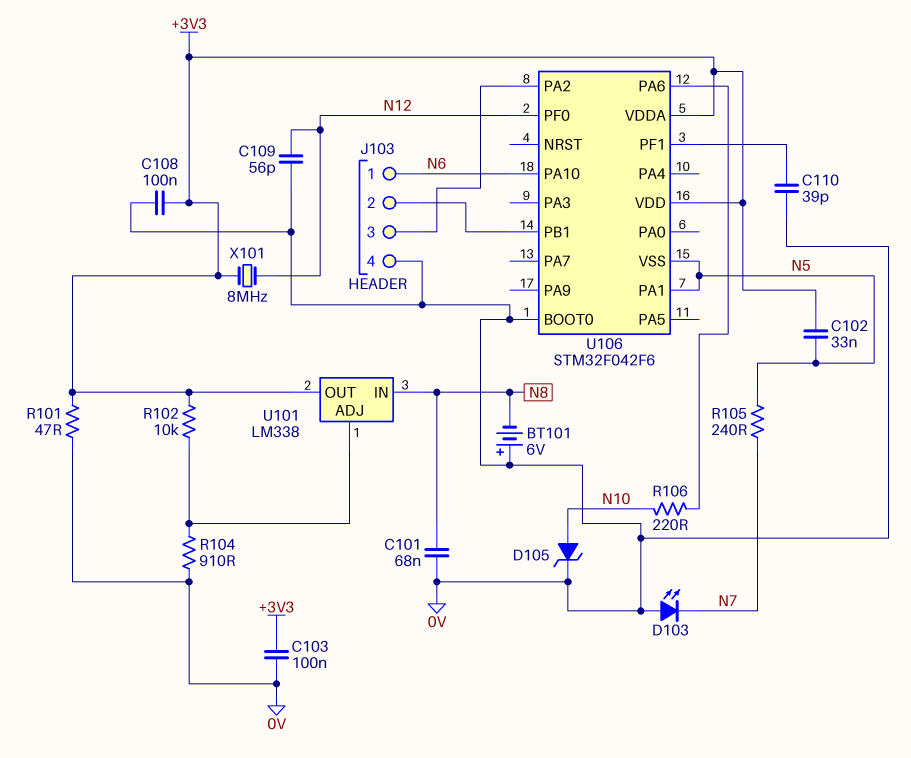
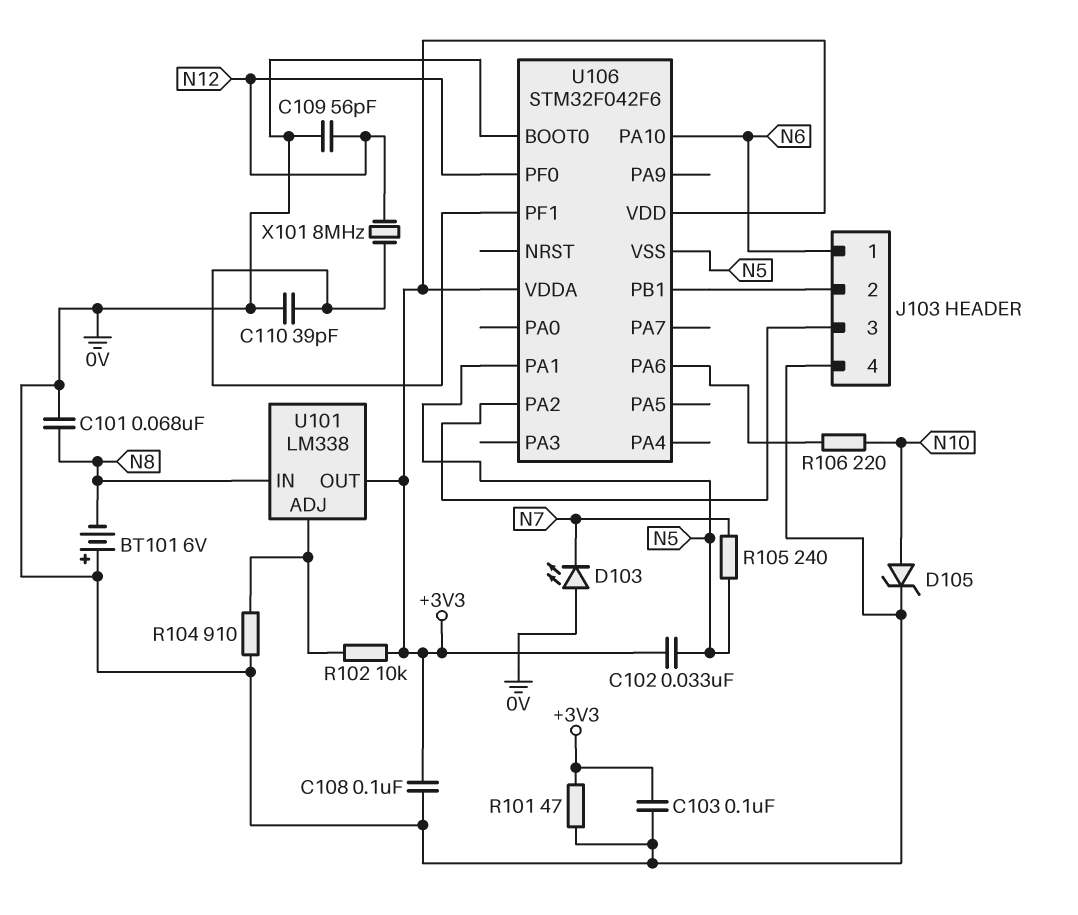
X101: 8MHz (+3V3, N12) -> 8MHz (N12, U106/PF1)

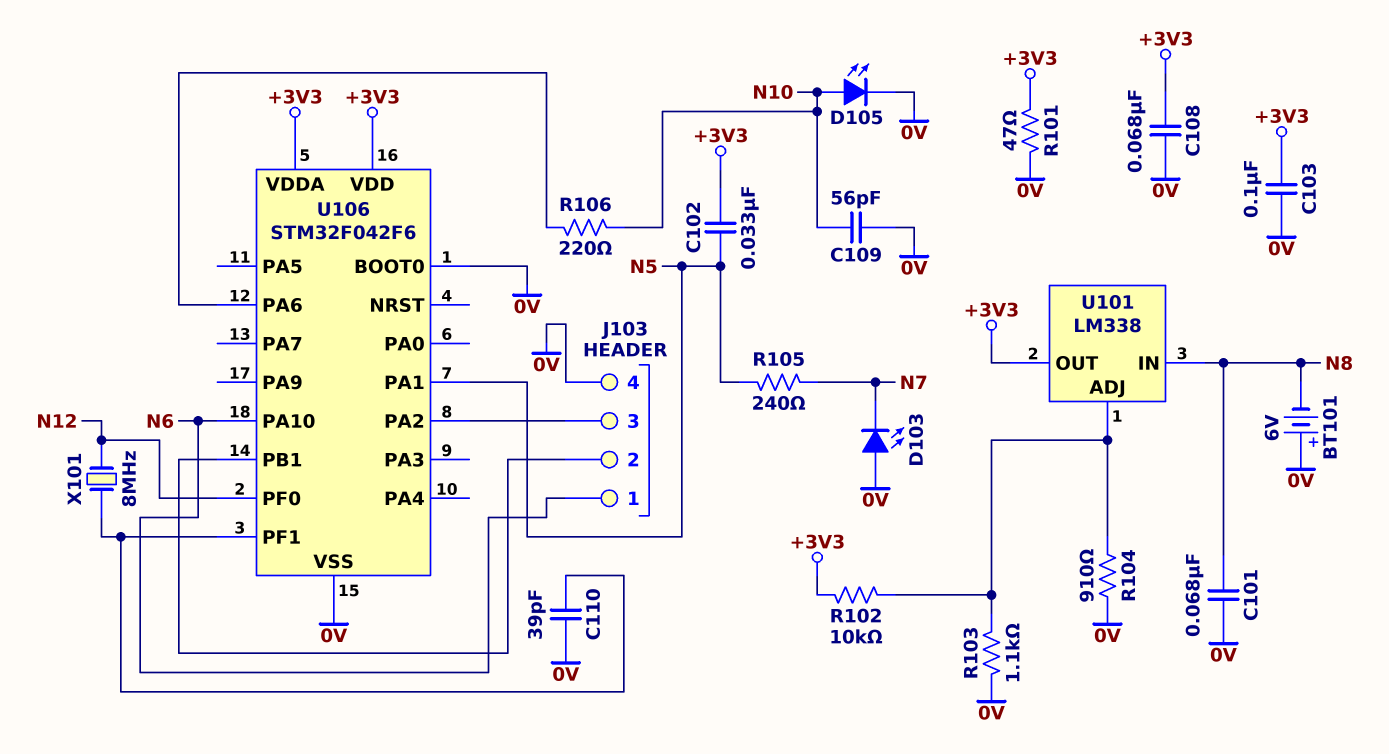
C108: 100nF (+3V3, 0V) -> 68nF (+3V3, 0V)
C109: 56pF (0V, N12) -> 56pF (0V, N10)
D105: zener (A N10, K 0V) -> LED (A N10, K 0V)
R103: none -> 1.1k (0V, U101/ADJ)
U106 pin VSS: N5 -> 0V

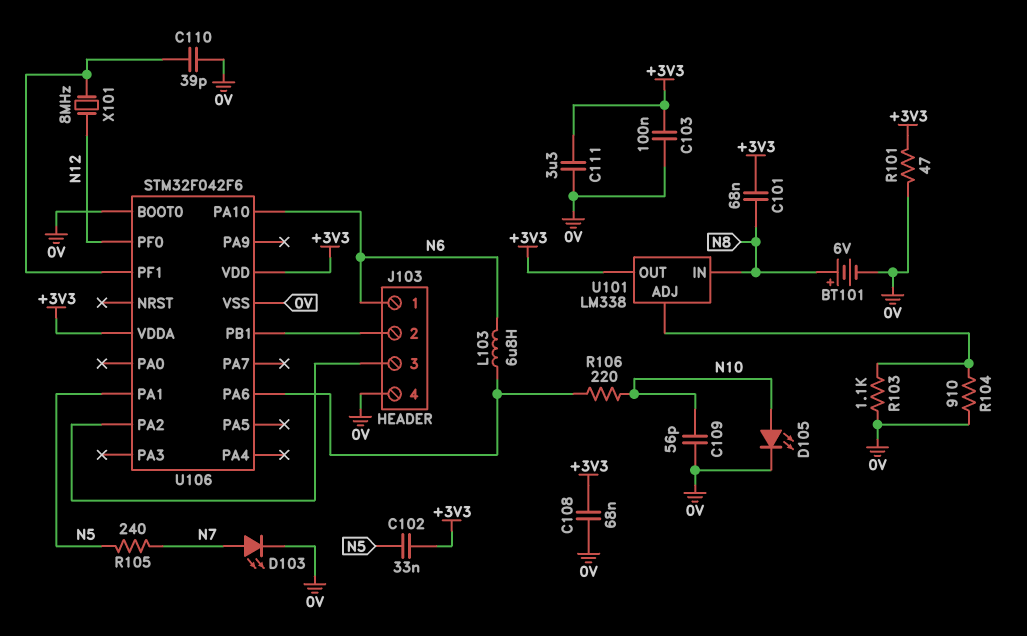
BT101: 6V (plus 0V, minus N8) -> 6V (plus N8, minus 0V)
C101: 68nF (0V, N8) -> 68nF (+3V3, N8)
C111: none -> 3.3uF (+3V3, 0V)
D103: LED (A 0V, K N7) -> LED (A N7, K 0V)
L103: none -> 6.8uH (N6, U106/PA6)
R102: 10k (+3V3, U101/ADJ) -> none

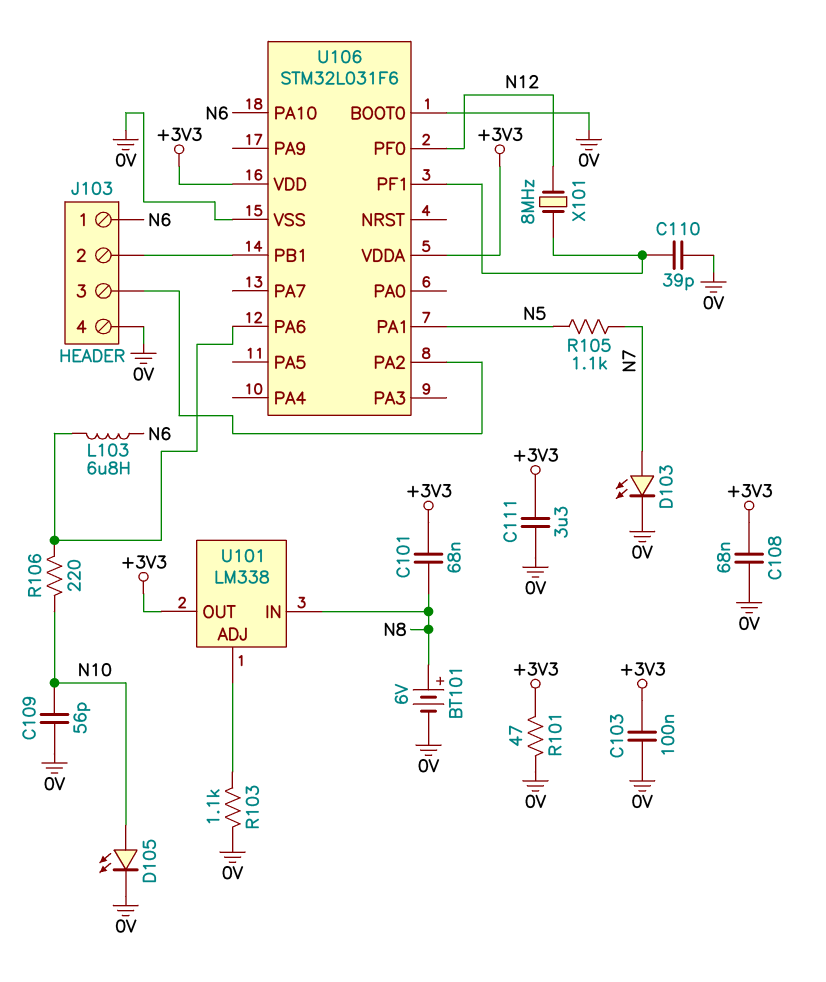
C102: 33nF (+3V3, N5) -> none
R104: 910 (0V, U101/ADJ) -> none
R105: 240 (N5, N7) -> 1.1k (N5, N7)
U106: STM32F042F6 -> STM32L031F6

